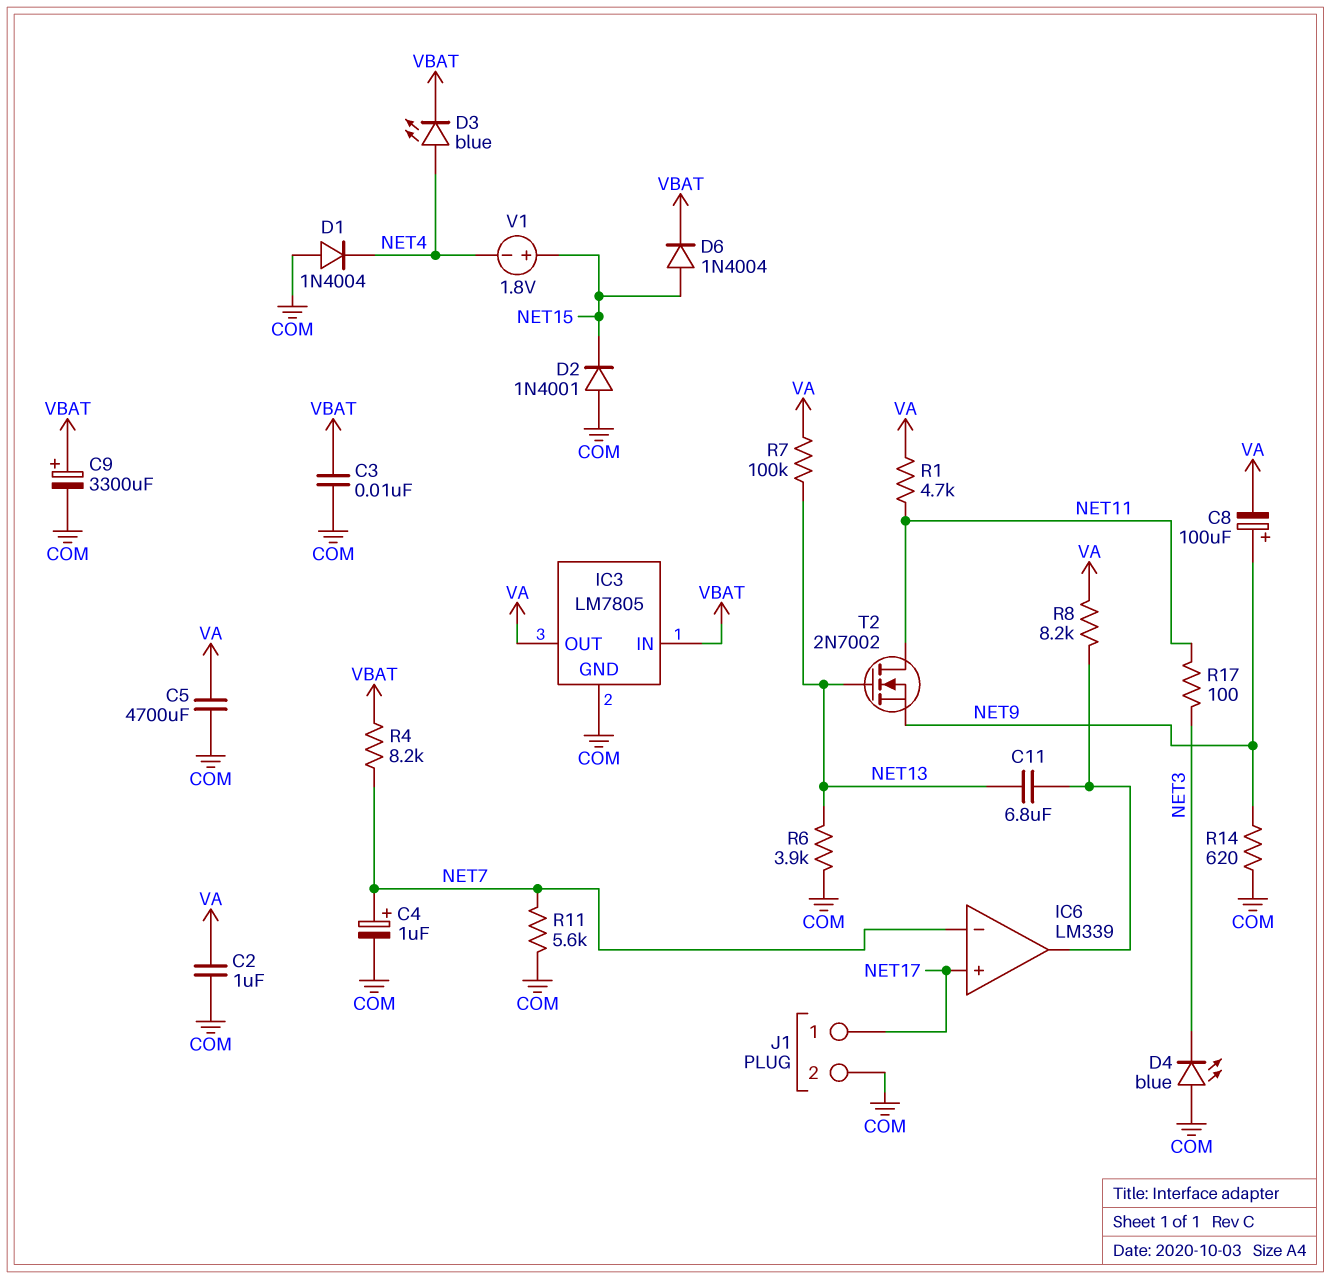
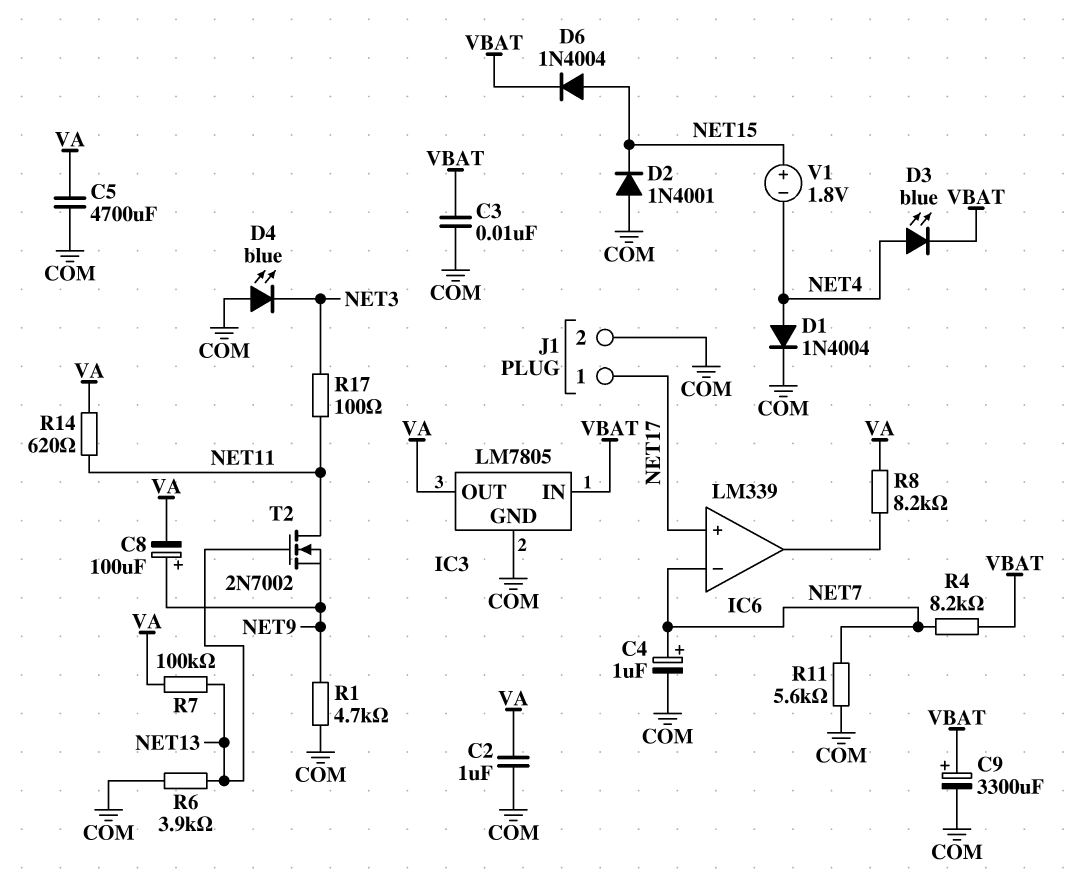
C11: 6.8uF (IC6/out, NET13) -> none
D1: diode 1N4004 (A COM, K NET4) -> diode 1N4004 (A NET4, K COM)
R1: 4.7k (NET11, VA) -> 4.7k (COM, NET9)
R14: 620 (COM, NET9) -> 620 (NET11, VA)

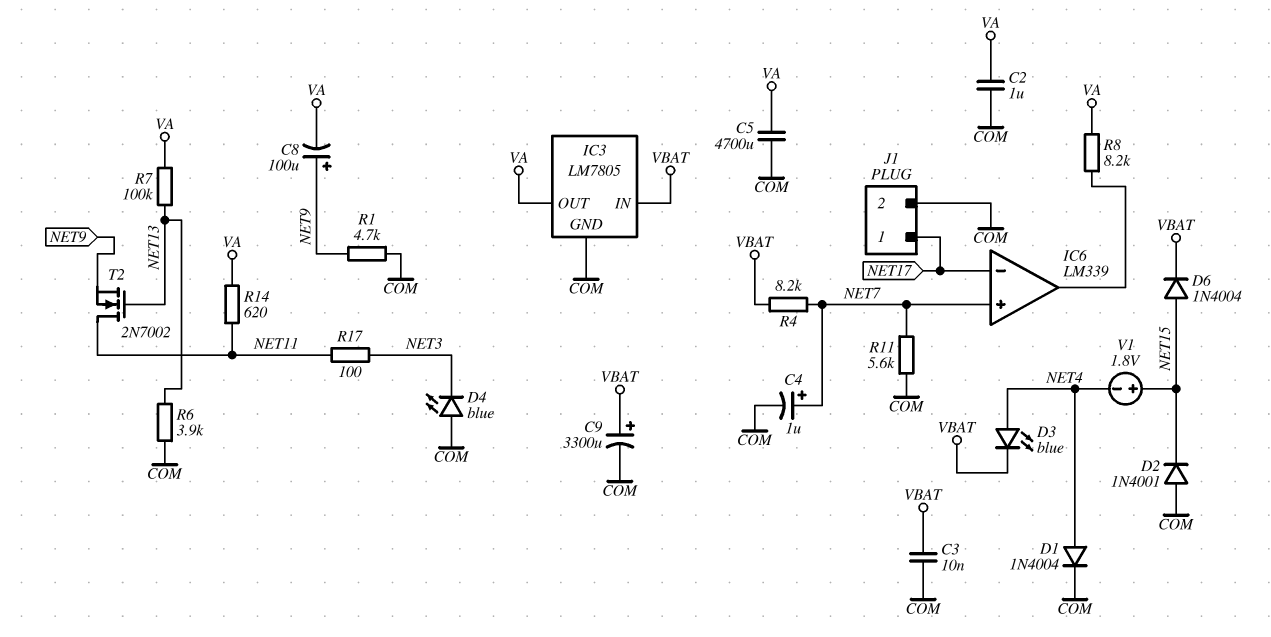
IC6 pin in+: NET17 -> NET7
IC6 pin in-: NET7 -> NET17

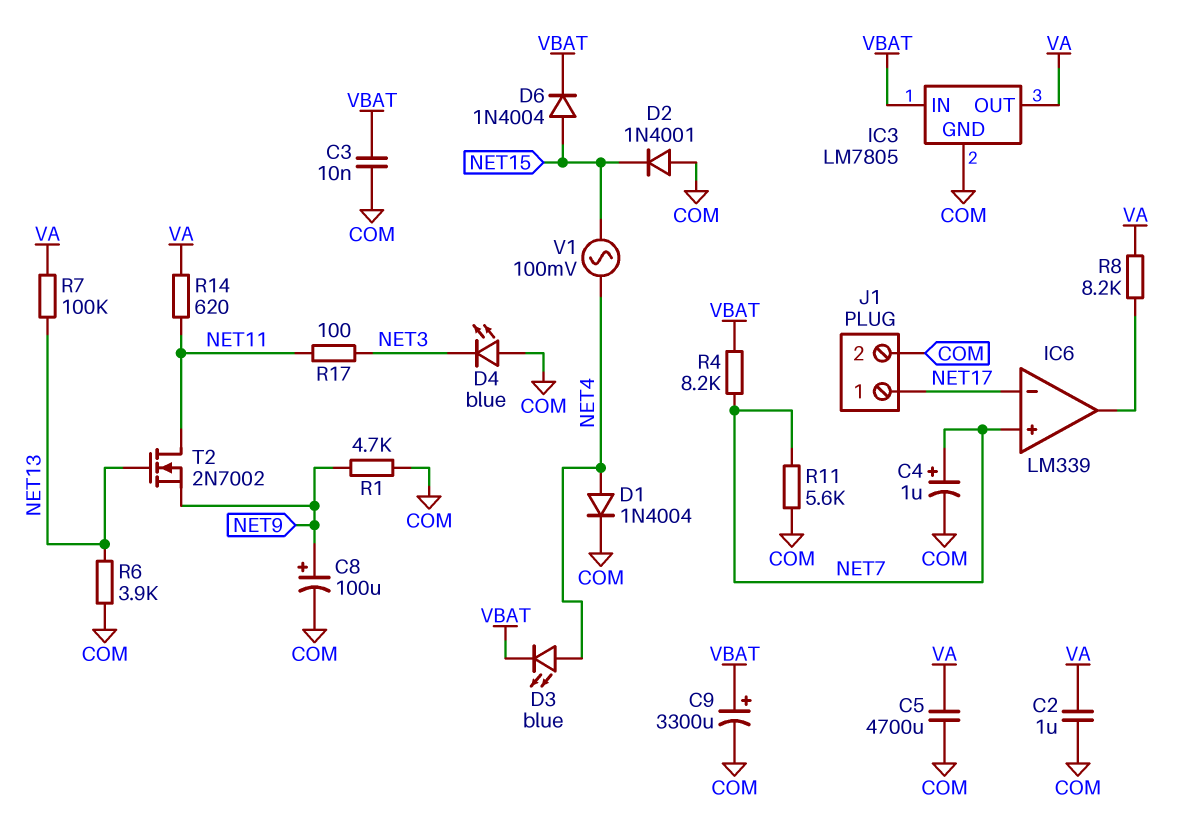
C8: 100uF (plus NET9, minus VA) -> 100uF (plus NET9, minus COM)
V1: 1.8V (plus NET15, minus NET4) -> AC 100mV (NET4, NET15)

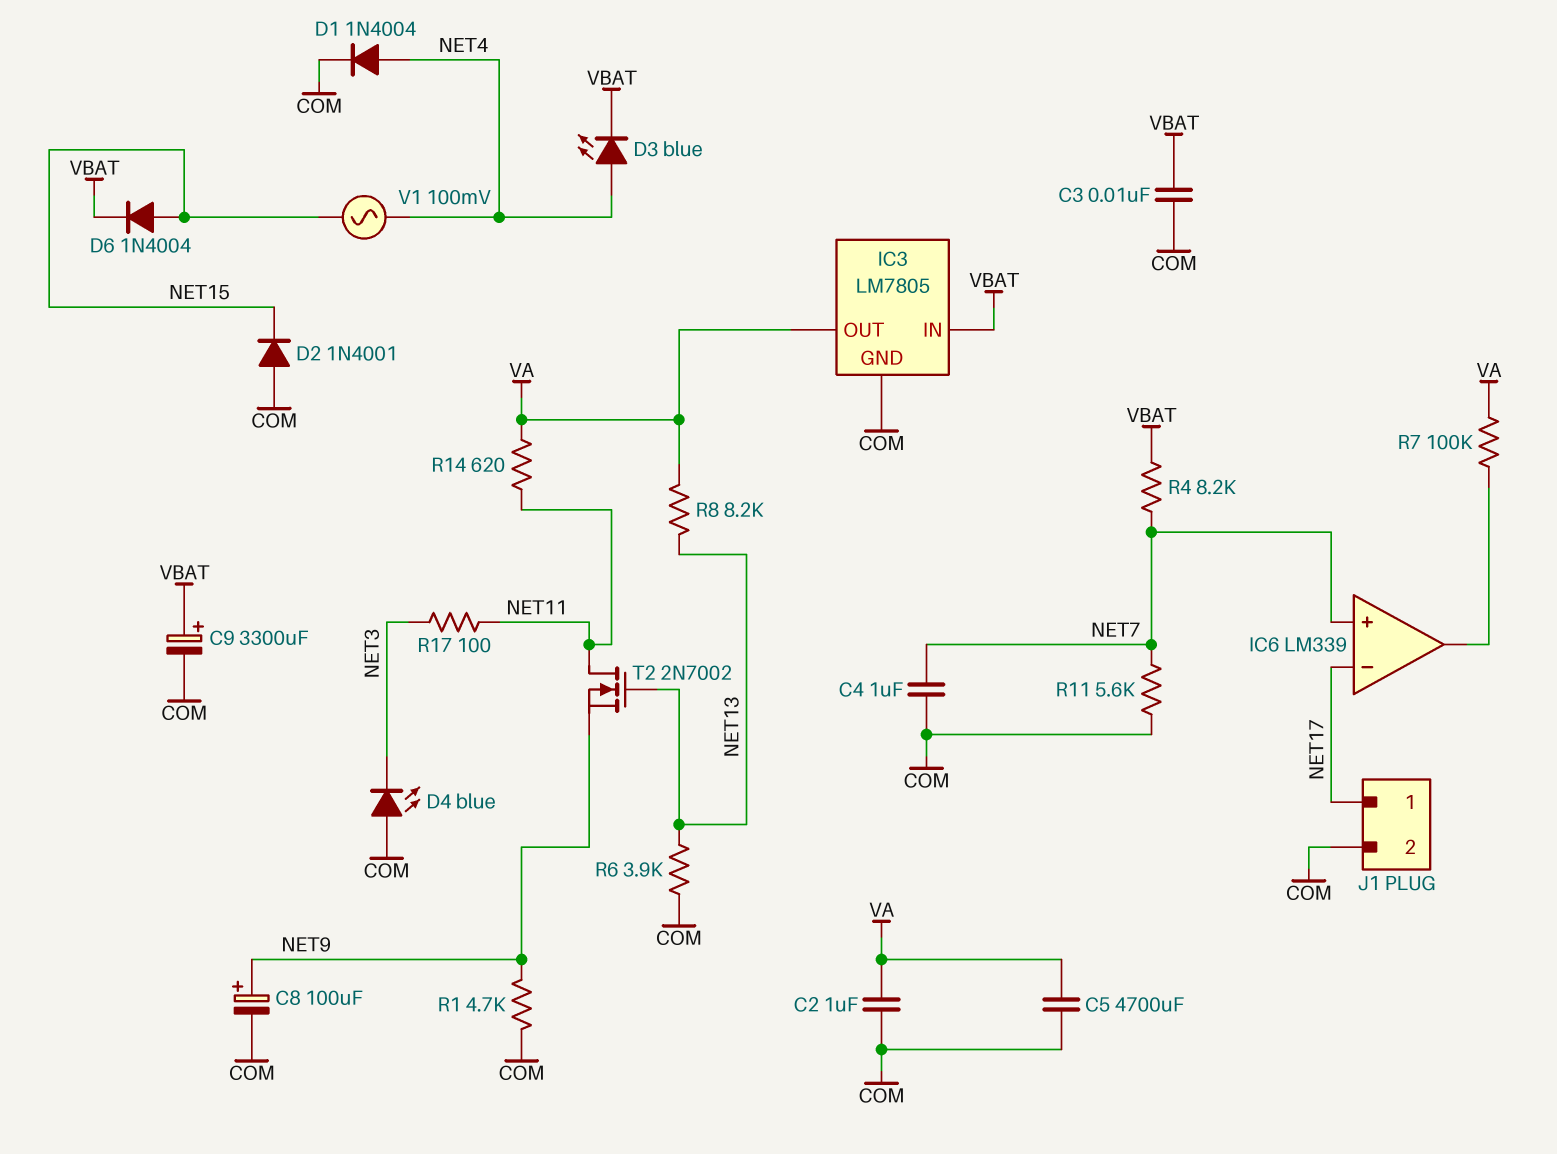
C4: 1uF (plus NET7, minus COM) -> 1uF (COM, NET7)
R7: 100k (NET13, VA) -> 100k (IC6/out, VA)
R8: 8.2k (IC6/out, VA) -> 8.2k (NET13, VA)

